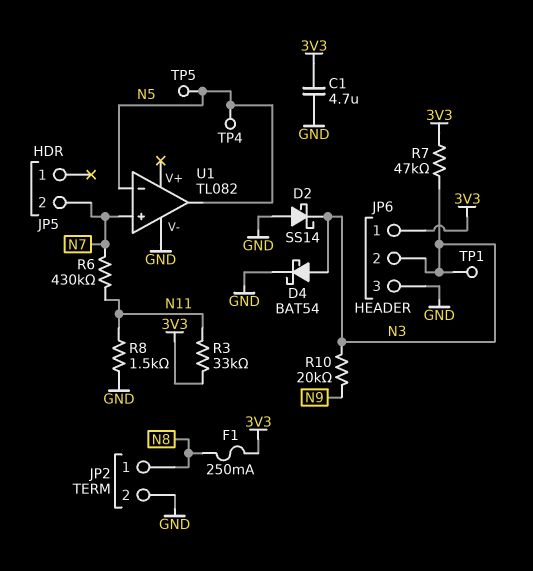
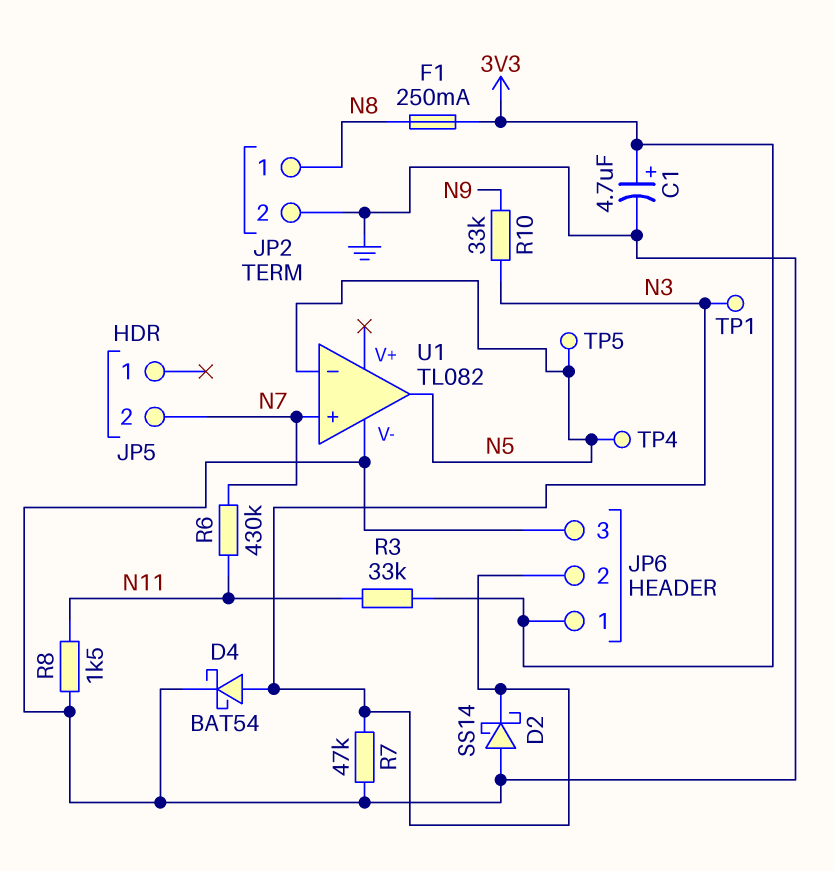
C1: 4.7uF (3V3, GND) -> 4.7uF (plus 3V3, minus GND)
R7: 47k (3V3, N3) -> 47k (GND, N3)
R10: 20k (N3, N9) -> 33k (N3, N9)

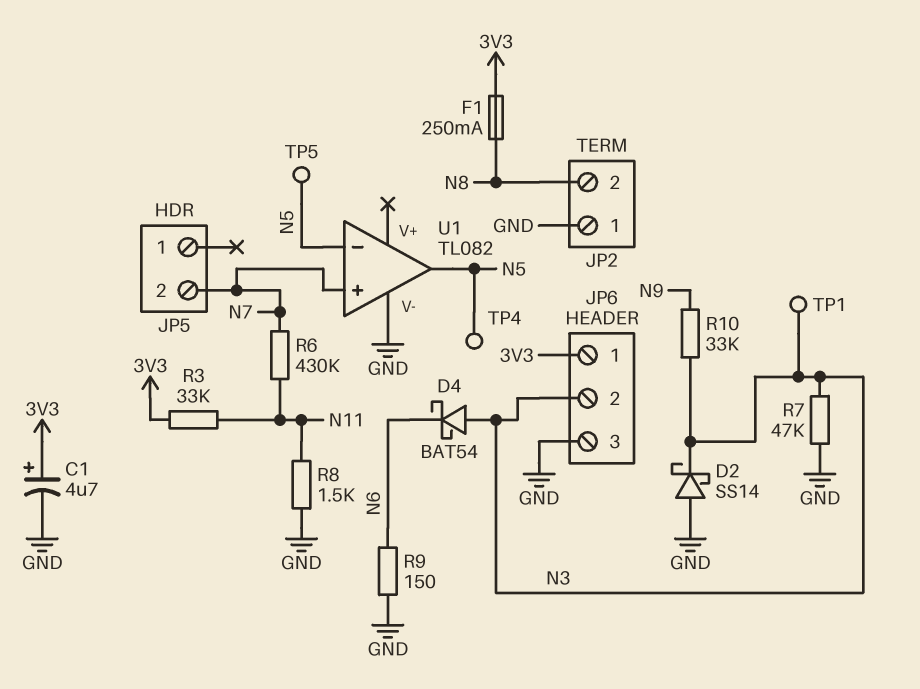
D4: schottky BAT54 (A N3, K GND) -> schottky BAT54 (A N3, K N6)
JP2 pin 1: N8 -> GND
JP2 pin 2: GND -> N8
R9: none -> 150 (GND, N6)

